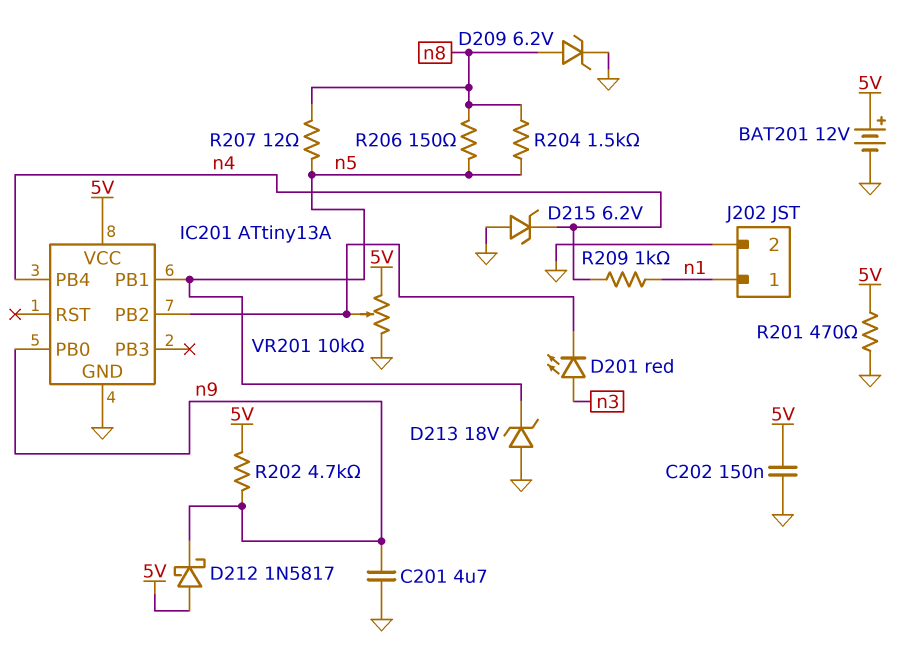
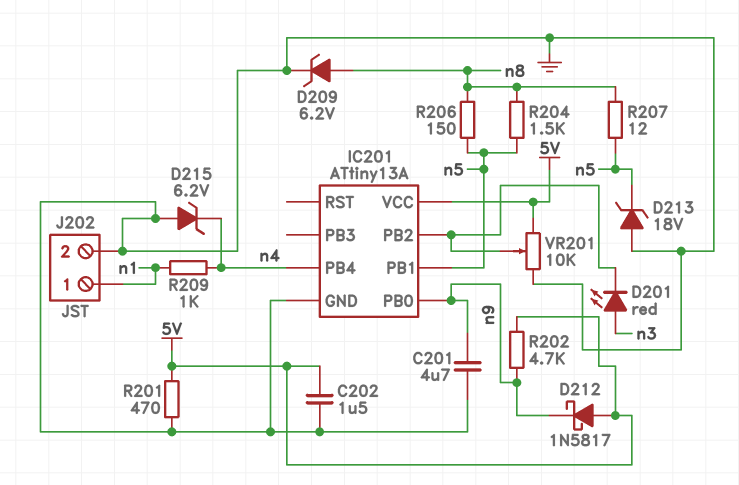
BAT201: 12V (plus 5V, minus GND) -> none
C202: 150nF (5V, GND) -> 1.5uF (5V, GND)

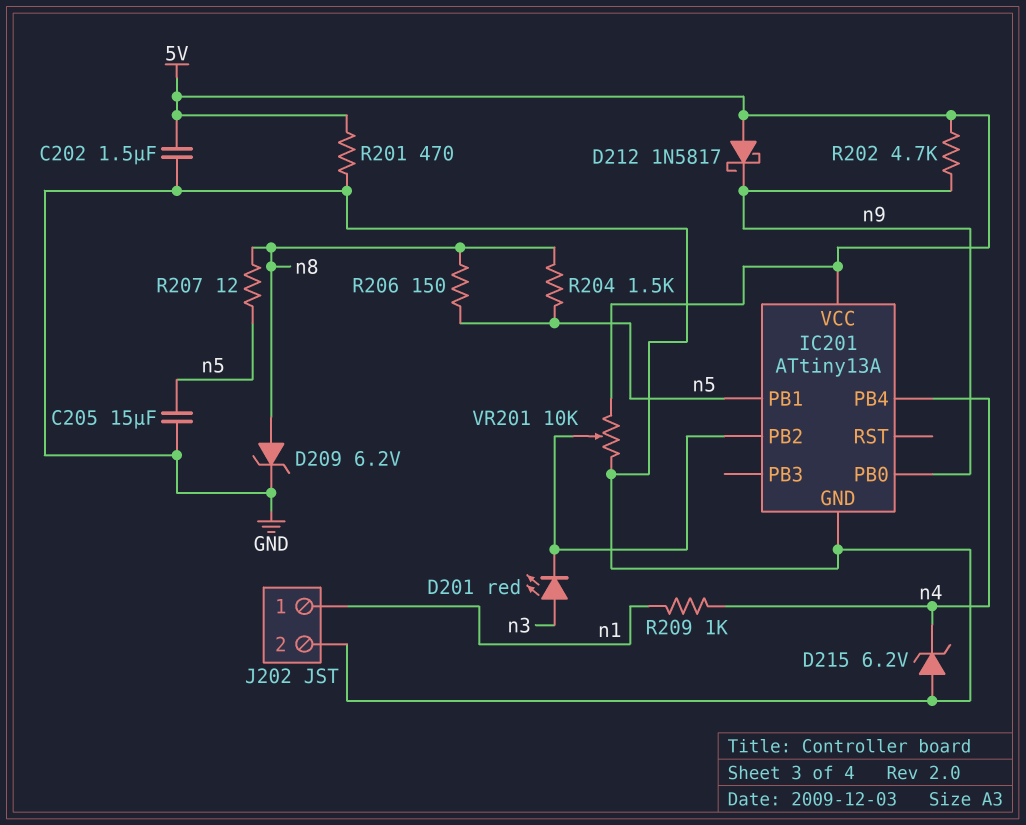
C201: 4.7uF (GND, n9) -> none
C205: none -> 15uF (GND, n5)
D213: zener 18V (A GND, K n5) -> none

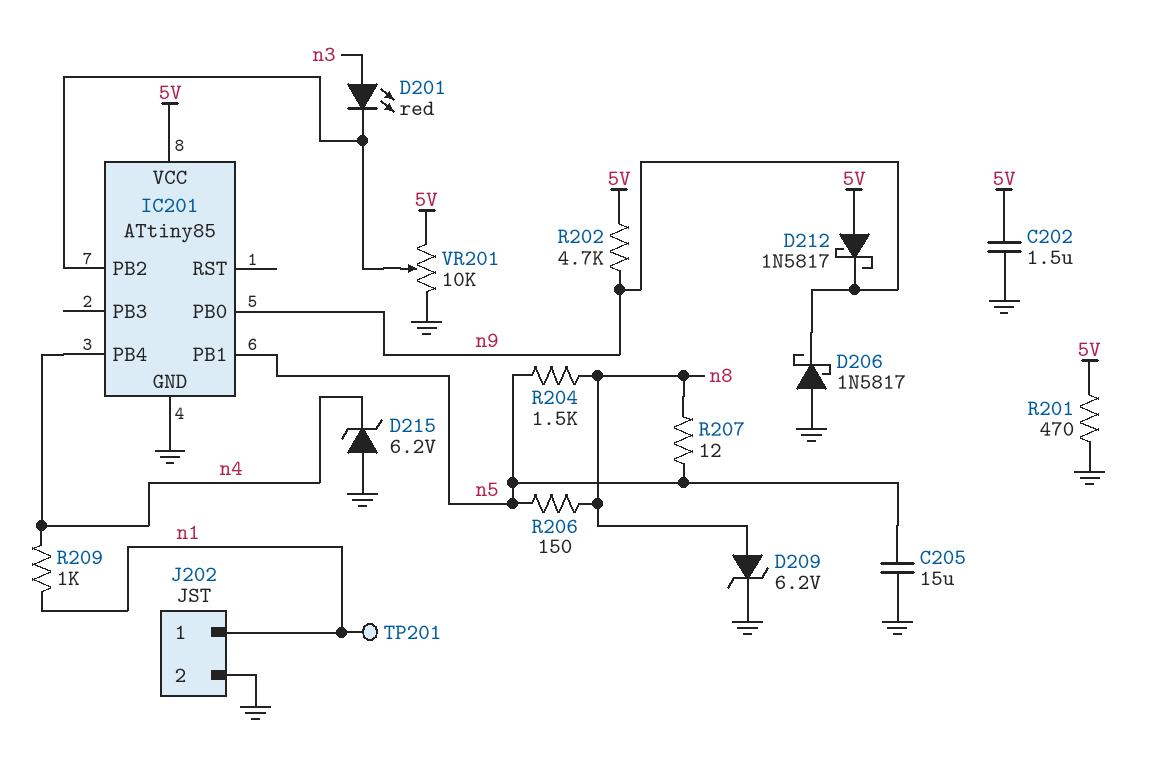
D206: none -> schottky 1N5817 (A GND, K n9)
IC201: ATtiny13A -> ATtiny85
TP201: none -> test point (n1)

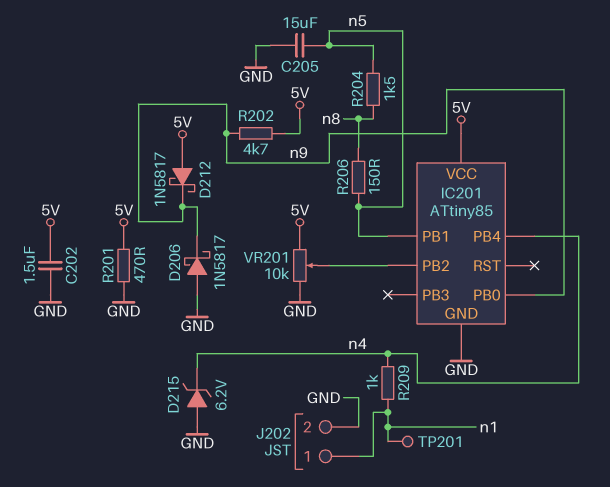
D201: LED red (A n3, K IC201/PB2) -> none
D209: zener 6.2V (A n8, K GND) -> none
R207: 12 (n5, n8) -> none

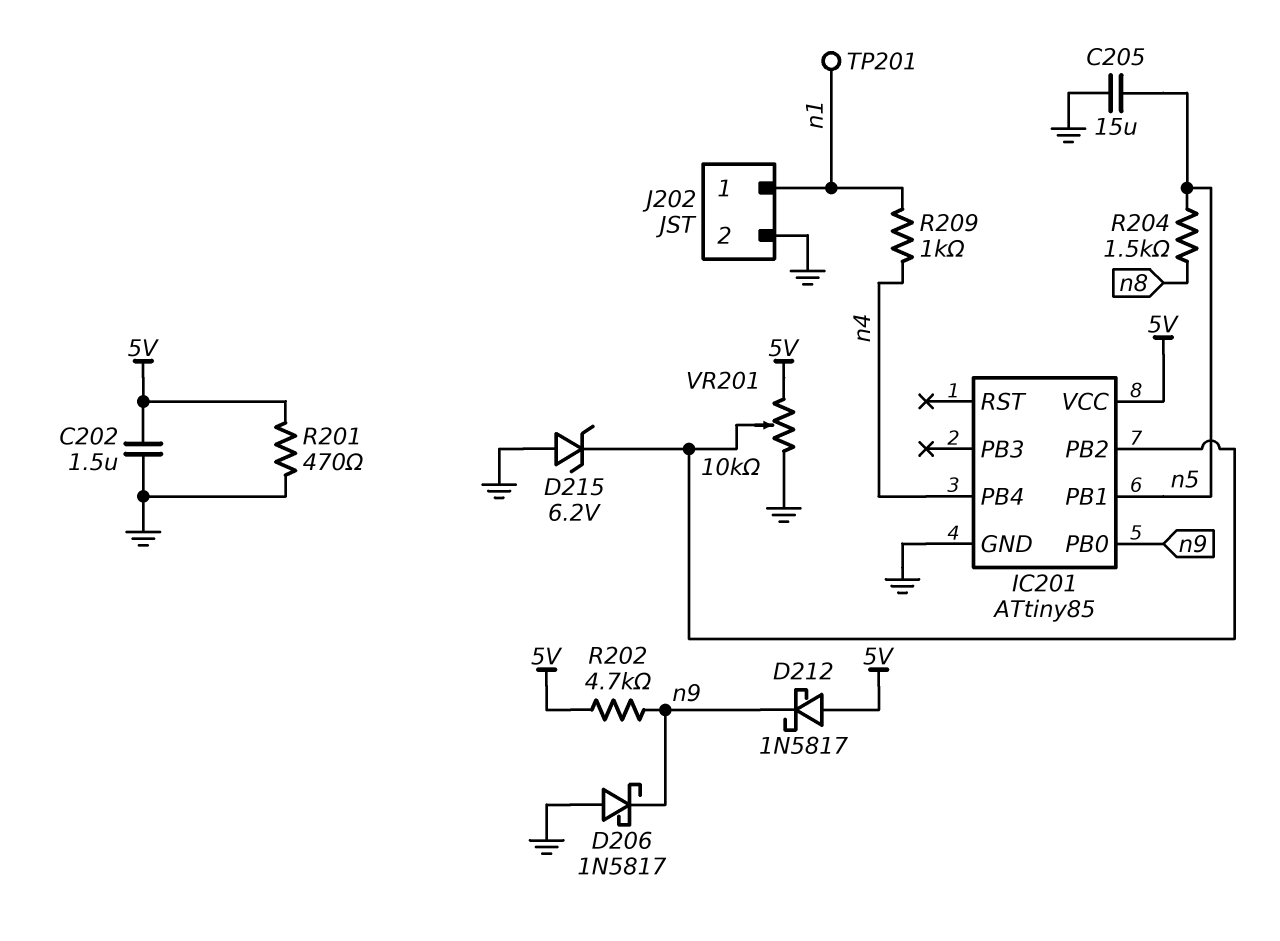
D215: zener 6.2V (A GND, K n4) -> zener 6.2V (A GND, K IC201/PB2)
R206: 150 (n5, n8) -> none

